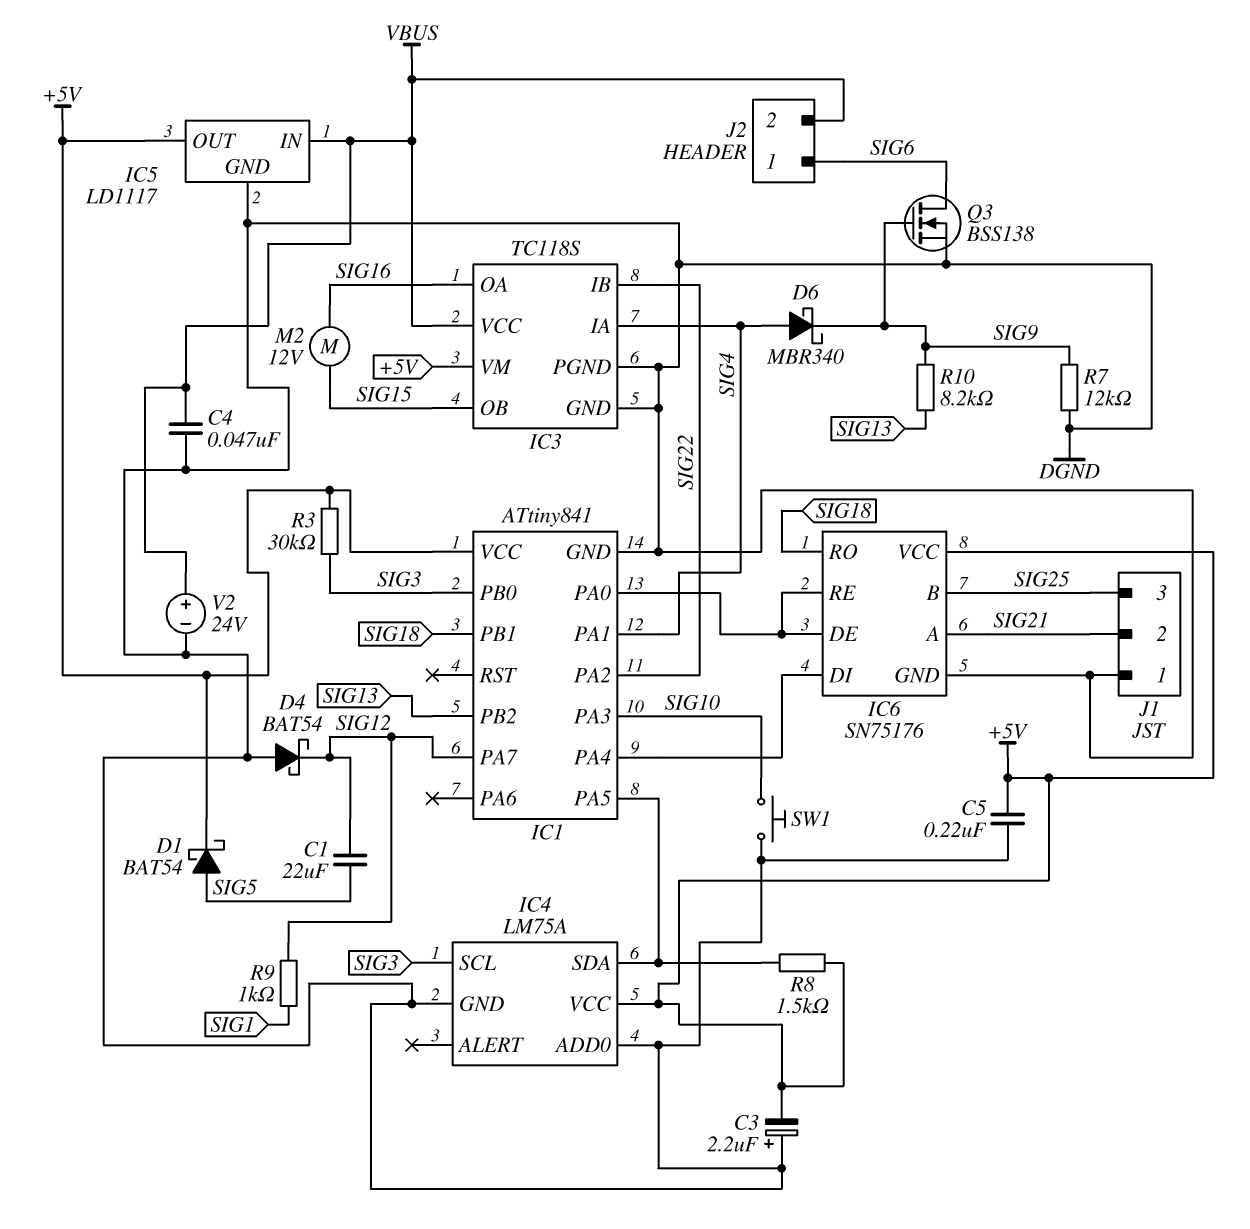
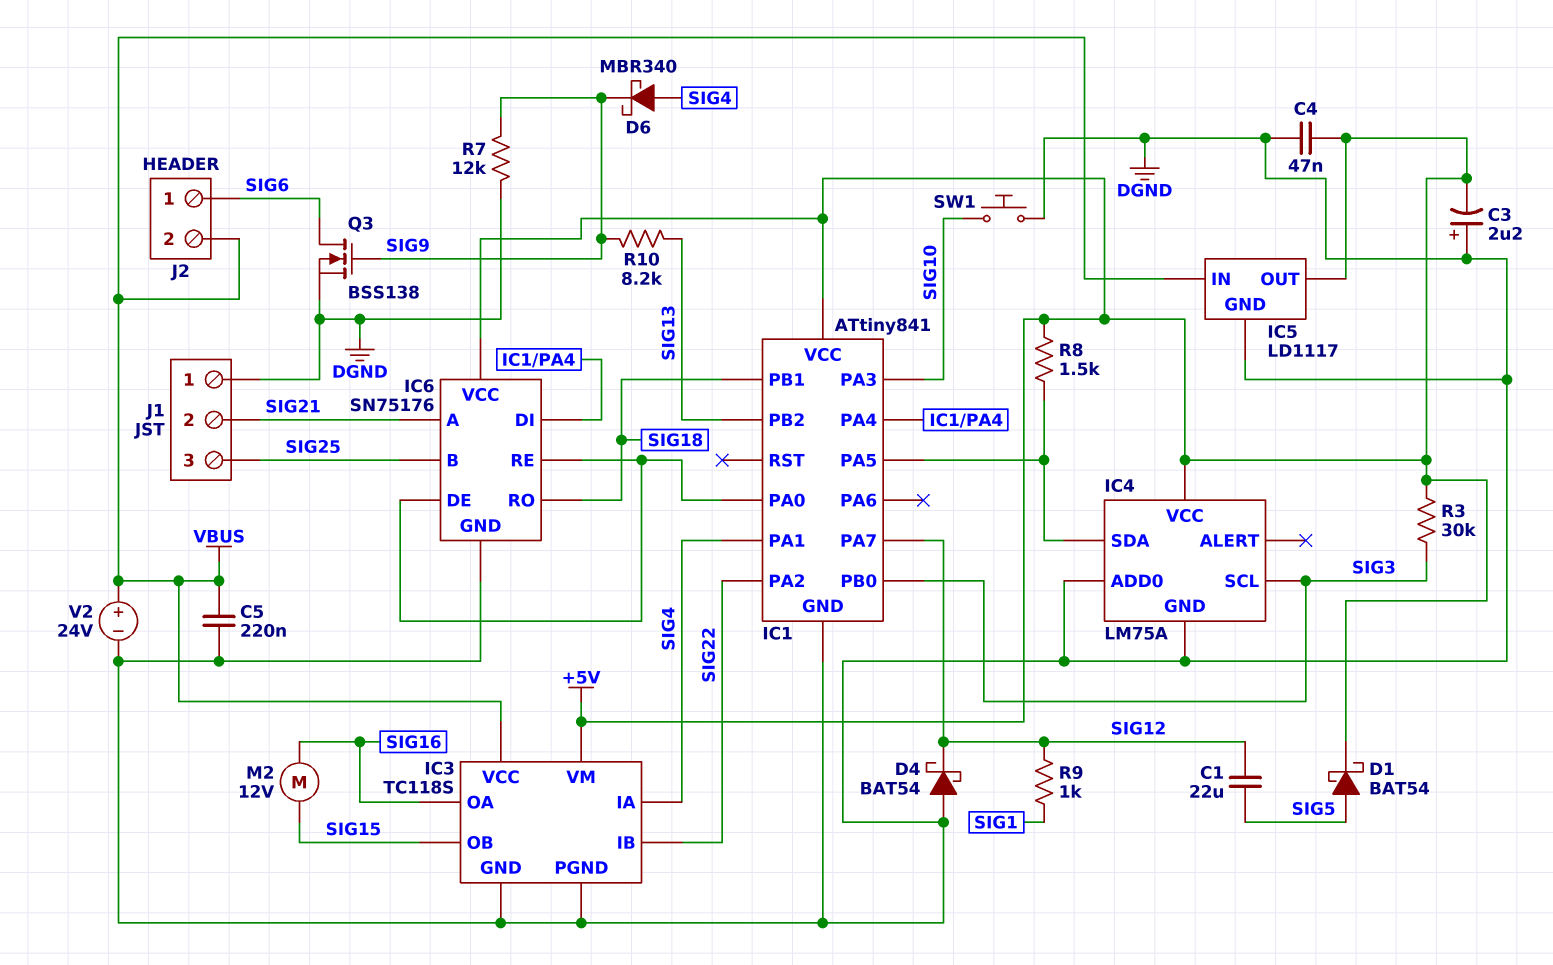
C4: 47nF (DGND, VBUS) -> 47nF (+5V, DGND)
C5: 220nF (+5V, DGND) -> 220nF (DGND, VBUS)

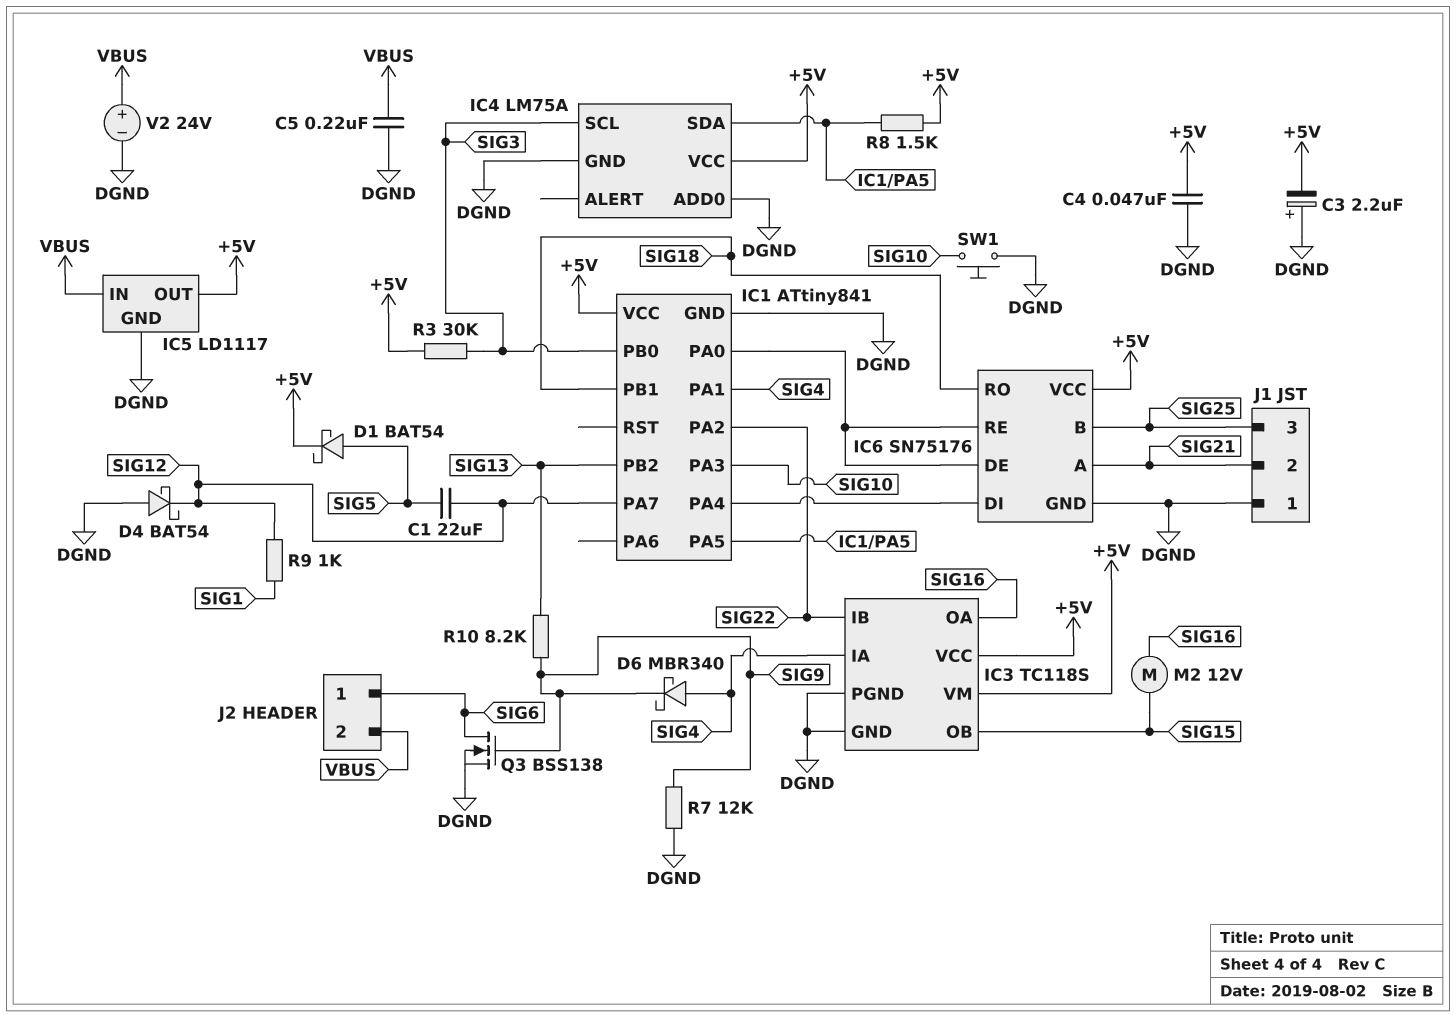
IC3 pin VCC: VBUS -> +5V

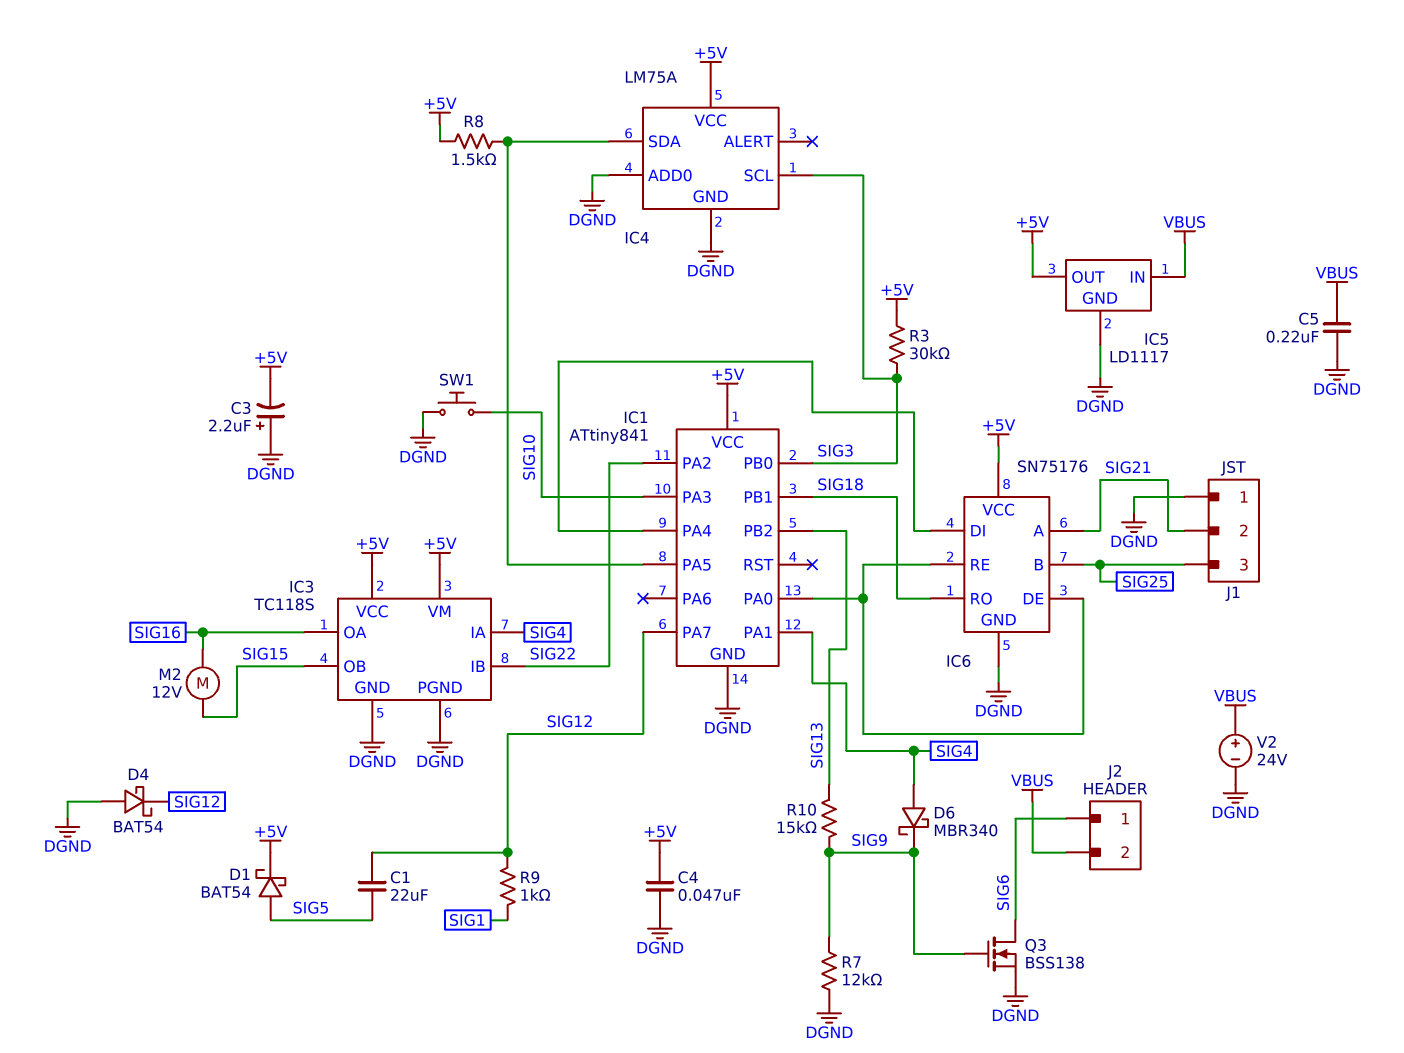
R10: 8.2k (SIG9, SIG13) -> 15k (SIG9, SIG13)

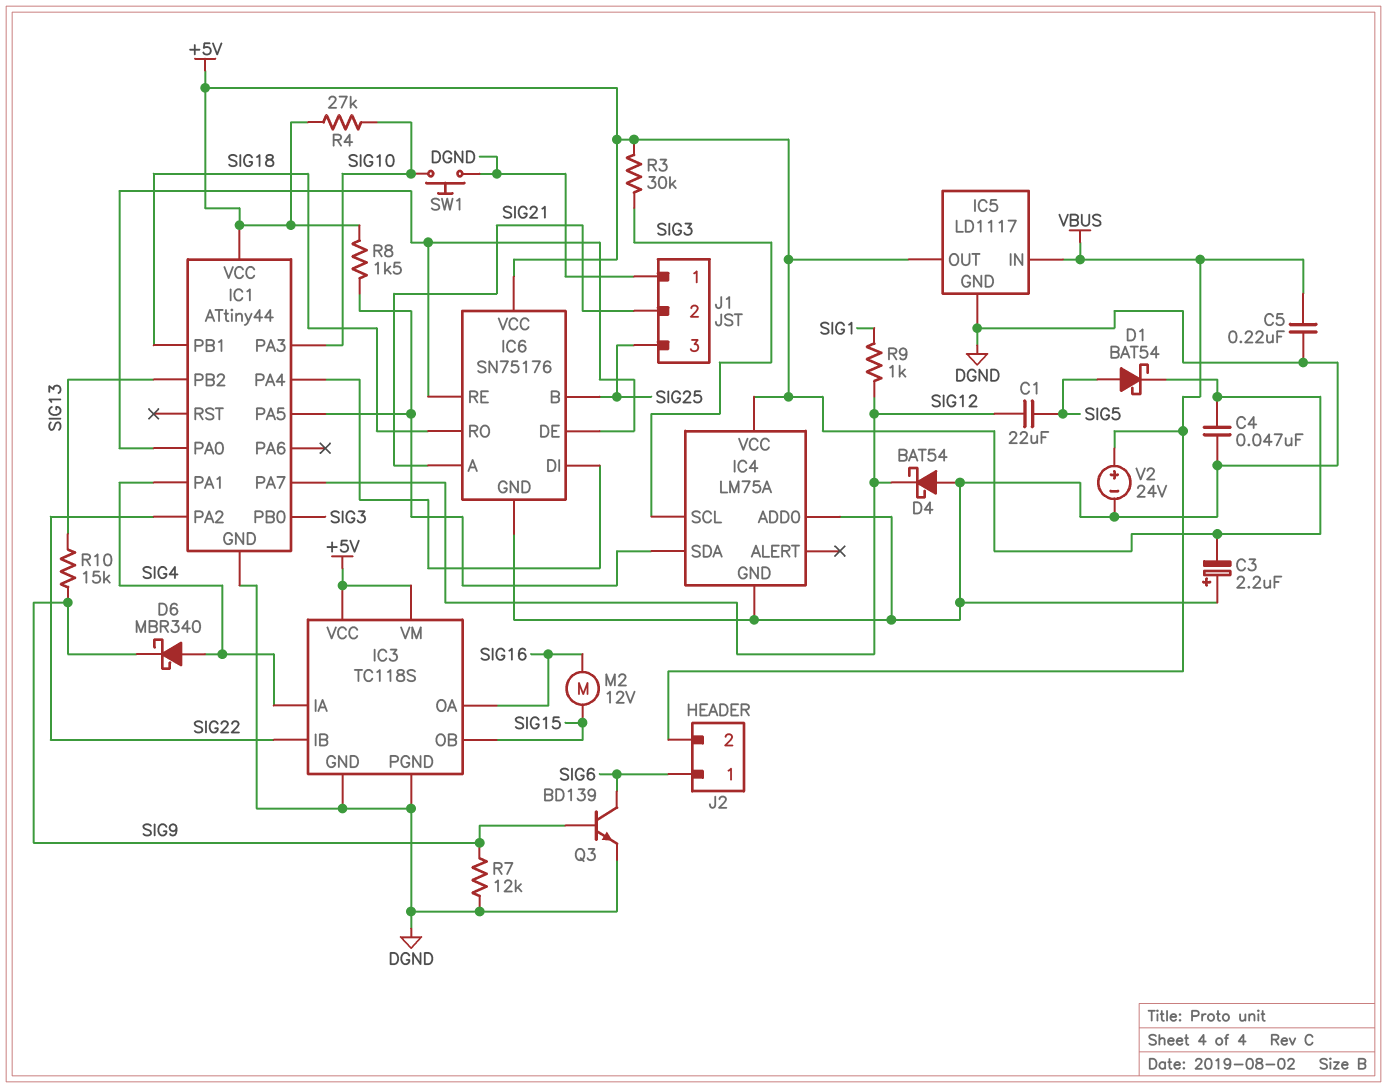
IC1: ATtiny841 -> ATtiny44
Q3: NMOS BSS138 (G SIG9, D SIG6, S DGND) -> NPN BD139 (B SIG9, C SIG6, E DGND)
R4: none -> 27k (+5V, SIG10)

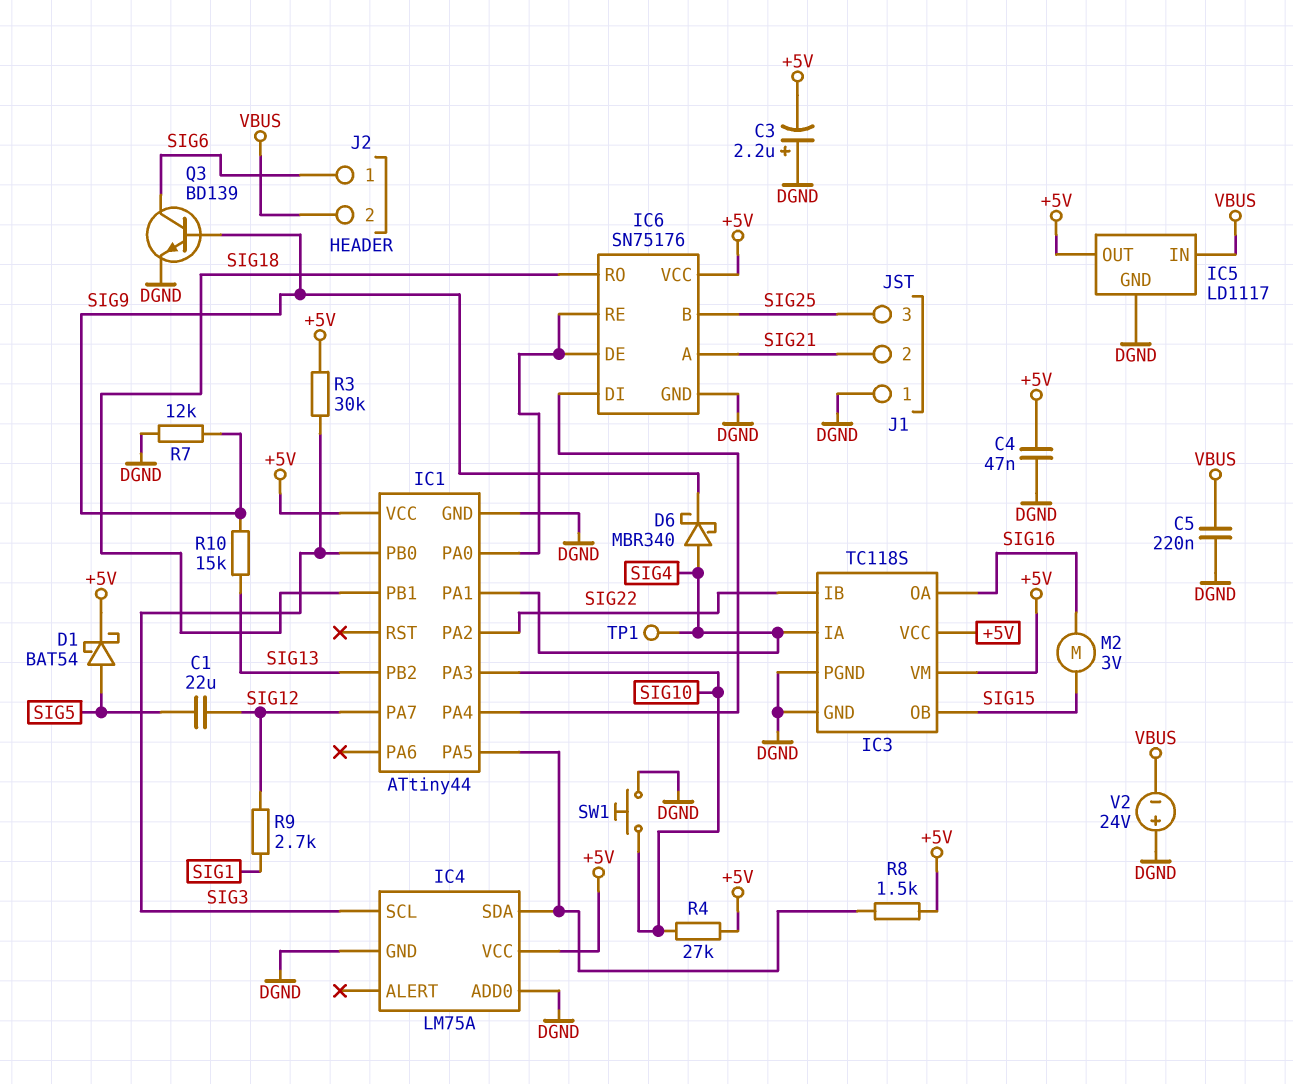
D4: schottky BAT54 (A DGND, K SIG12) -> none
M2: motor 12V (SIG15, SIG16) -> motor 3V (SIG15, SIG16)
R9: 1k (SIG1, SIG12) -> 2.7k (SIG1, SIG12)
TP1: none -> test point (SIG4)
V2: 24V (plus VBUS, minus DGND) -> 24V (plus DGND, minus VBUS)

